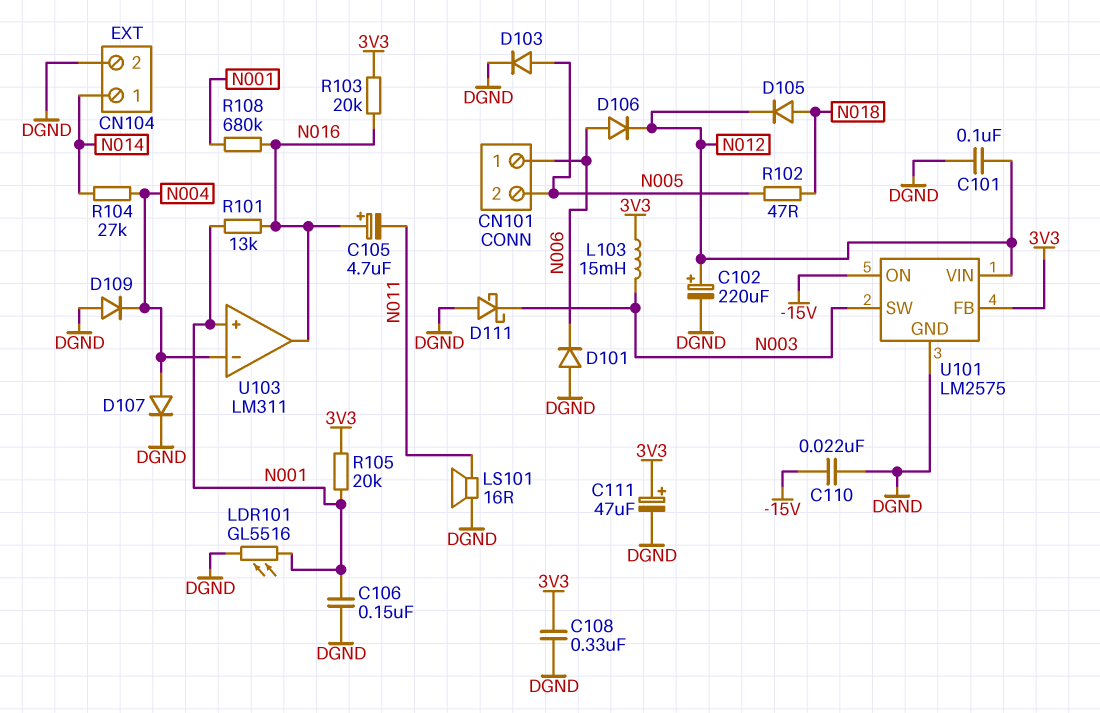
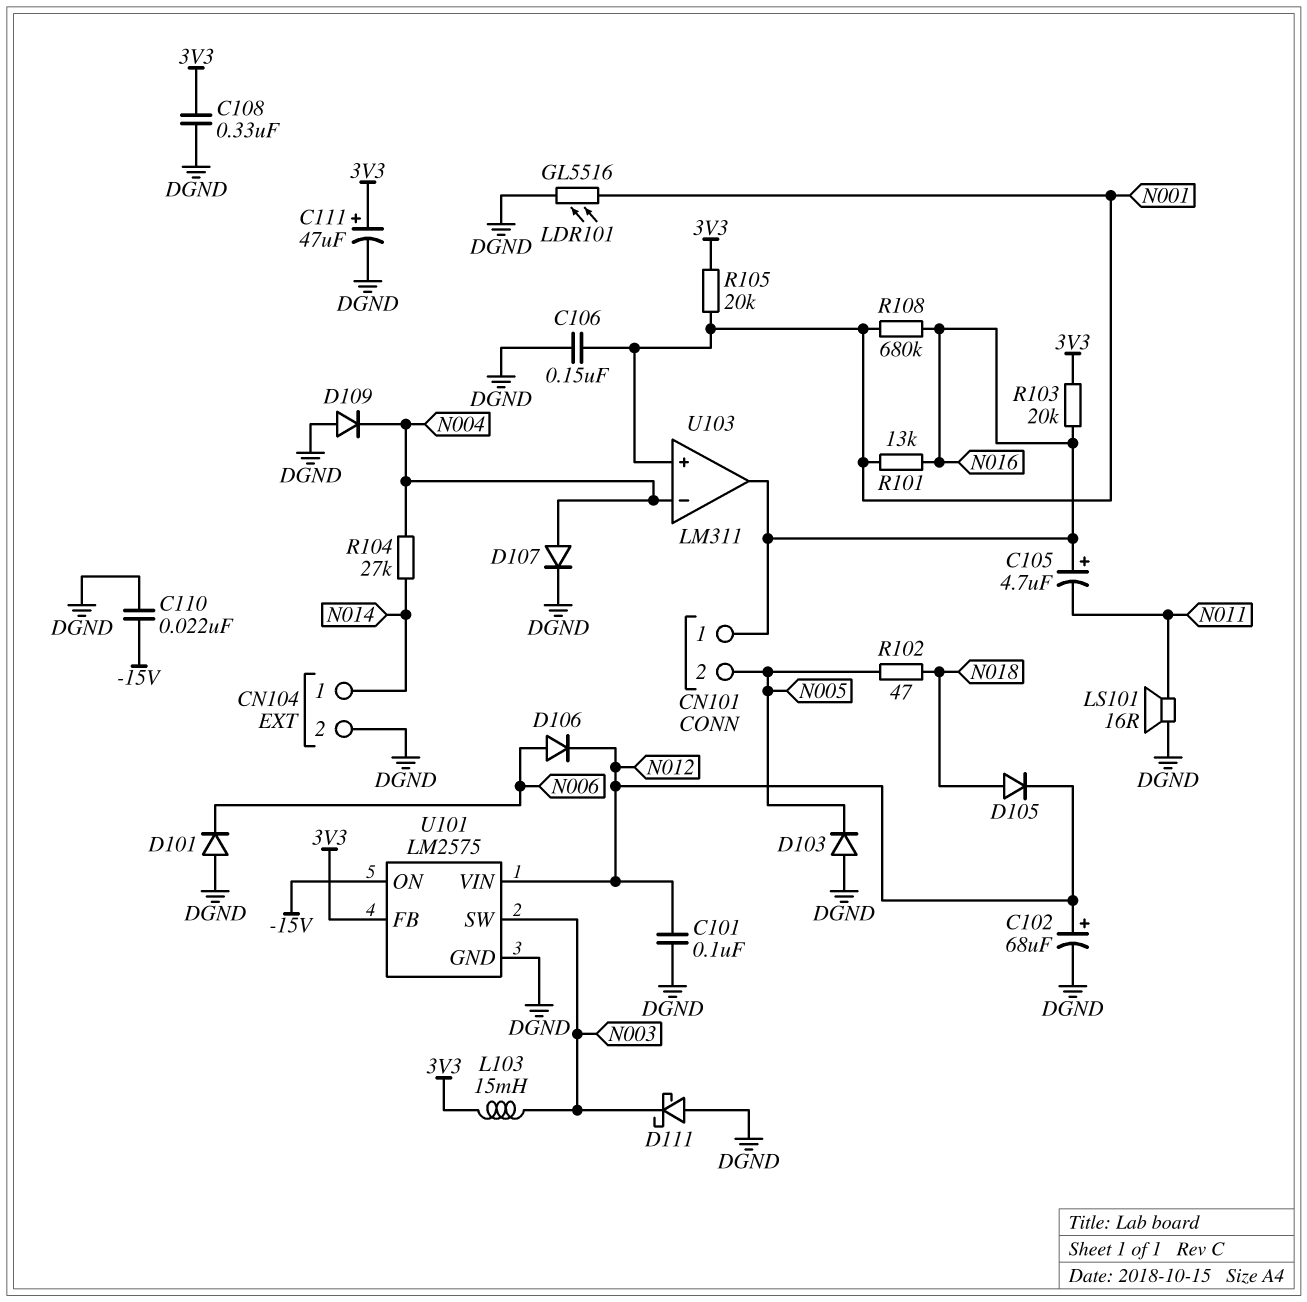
C102: 220uF (plus N012, minus DGND) -> 68uF (plus N012, minus DGND)
CN101 pin 1: N006 -> N016
D103: diode (A N005, K DGND) -> diode (A DGND, K N005)

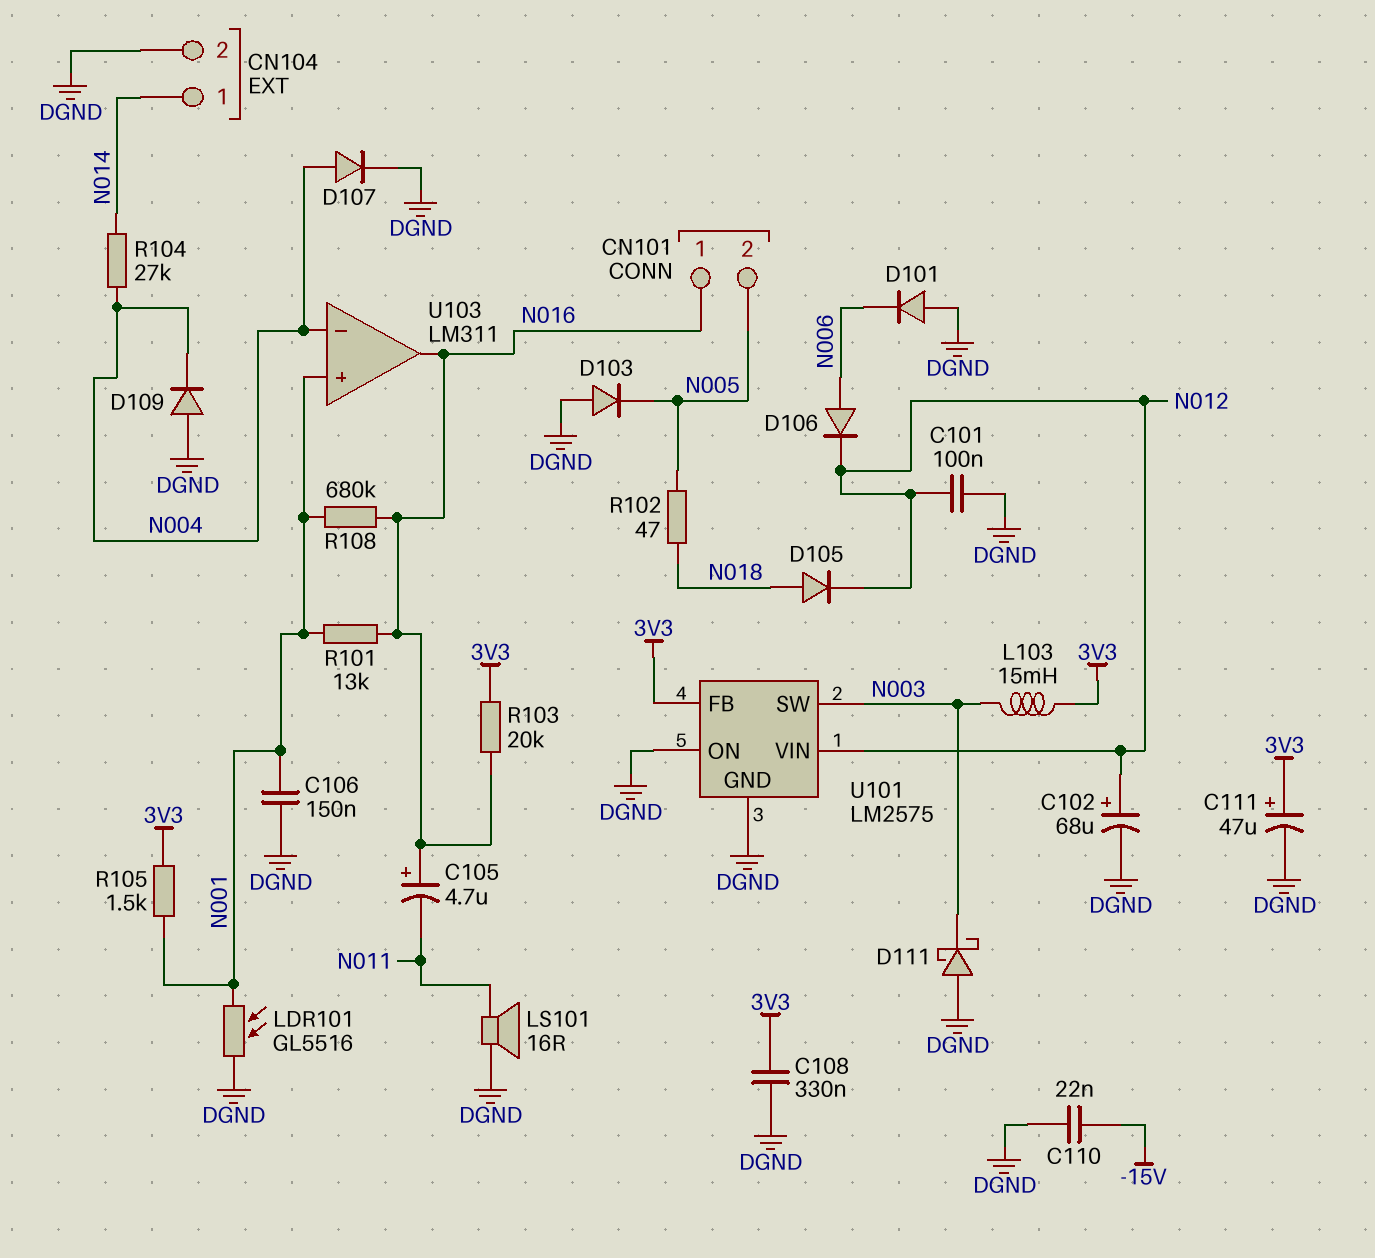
R105: 20k (3V3, N001) -> 1.5k (3V3, N001)
U101 pin ON: -15V -> DGND

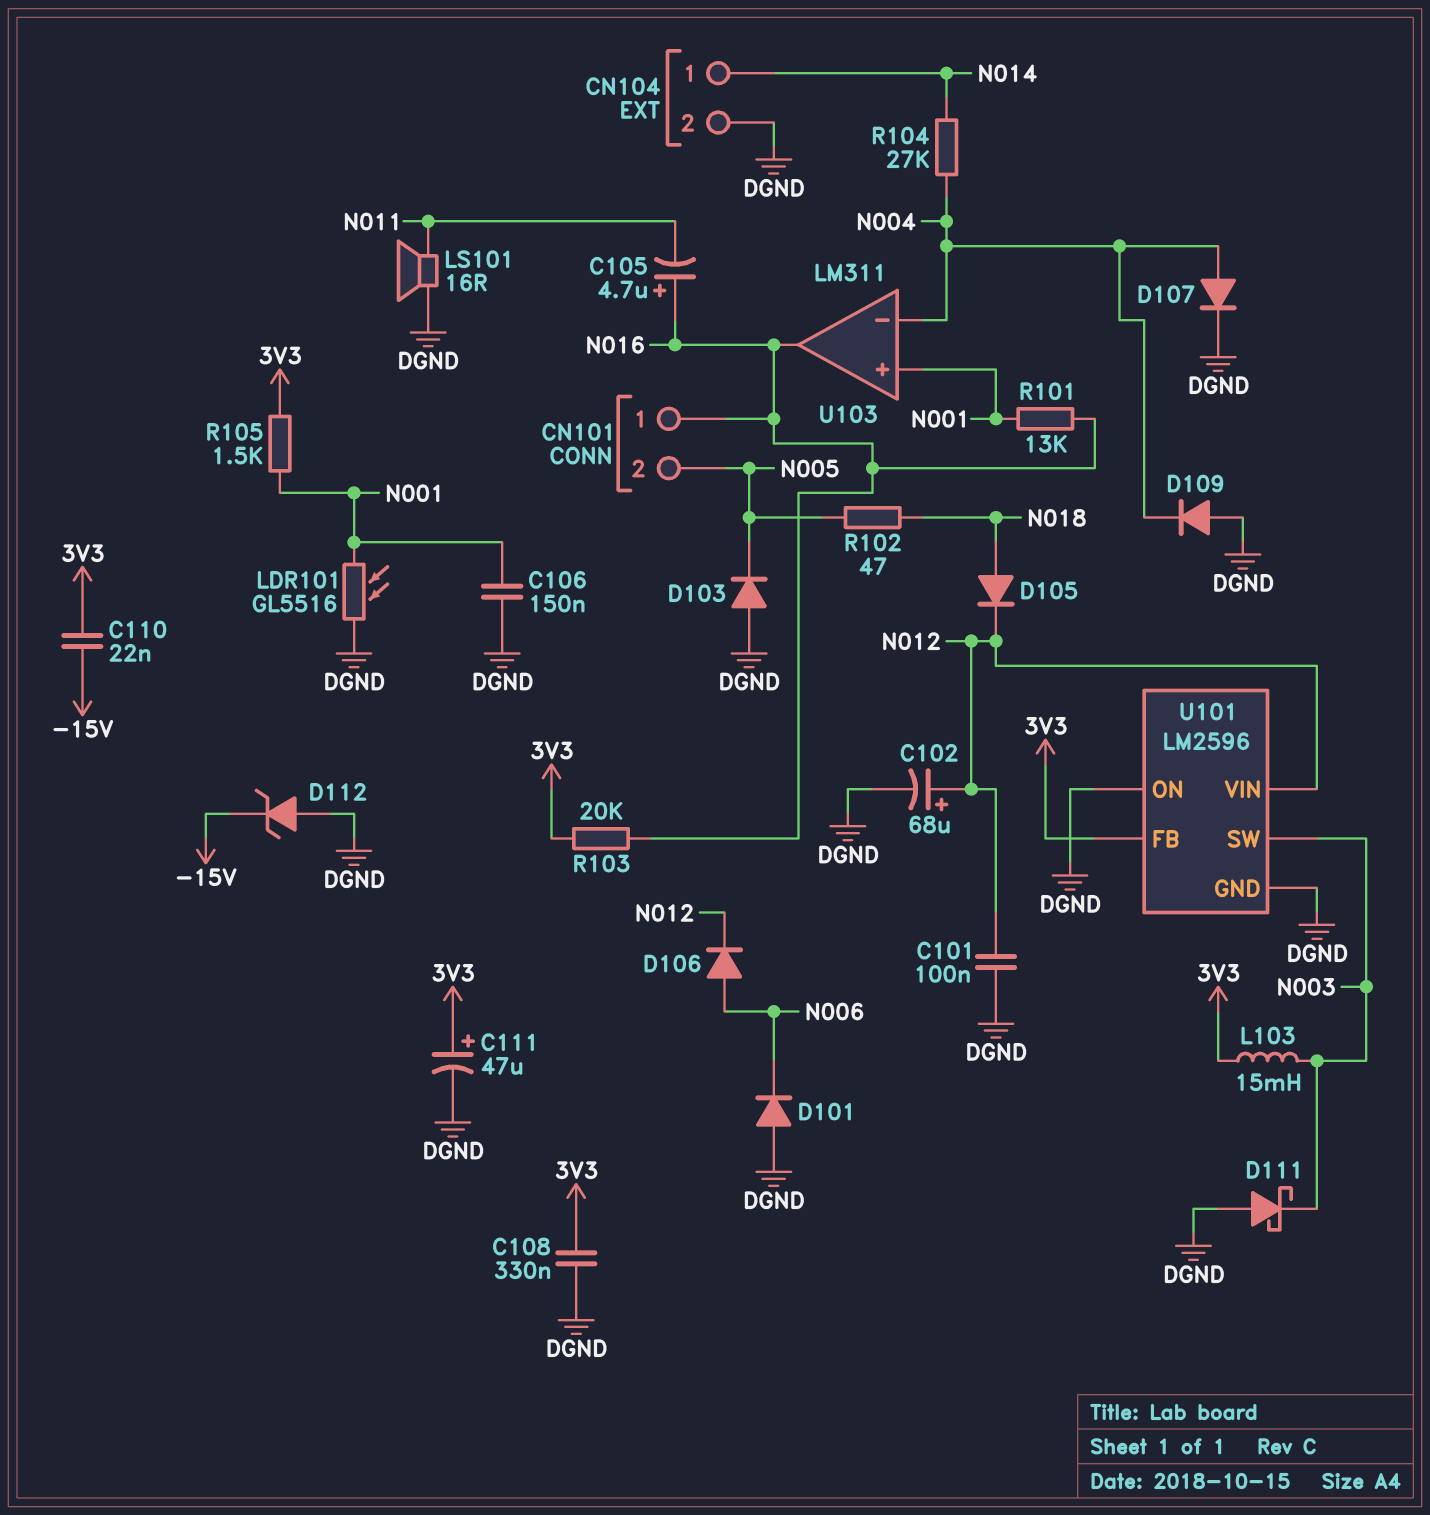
C110: 22nF (-15V, DGND) -> 22nF (-15V, 3V3)
D112: none -> zener (A DGND, K -15V)
R108: 680k (N001, N016) -> none
U101: LM2575 -> LM2596

